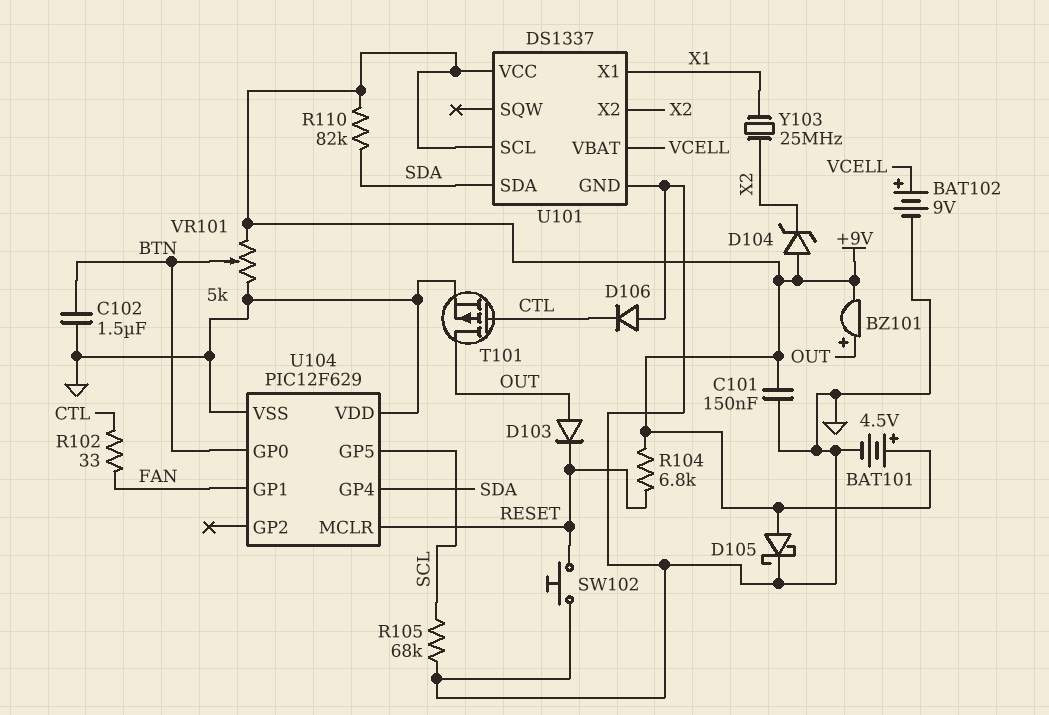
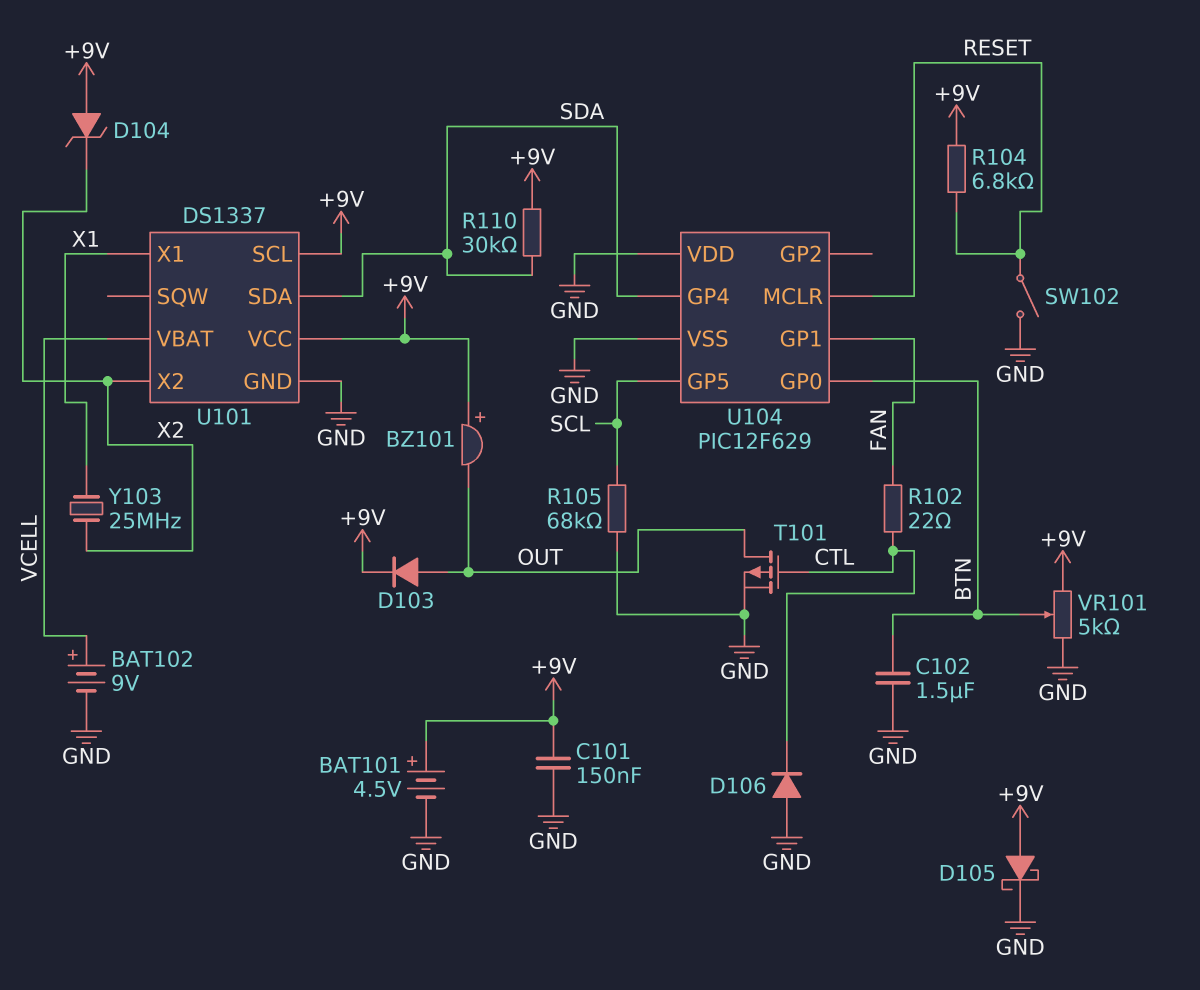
BZ101: buzzer (plus OUT, minus +9V) -> buzzer (plus +9V, minus OUT)
D103: diode (A OUT, K RESET) -> diode (A OUT, K +9V)
R102: 33 (CTL, FAN) -> 22 (CTL, FAN)
R110: 82k (+9V, SDA) -> 30k (+9V, SDA)
SW102: button (GND, RESET) -> switch (GND, RESET)

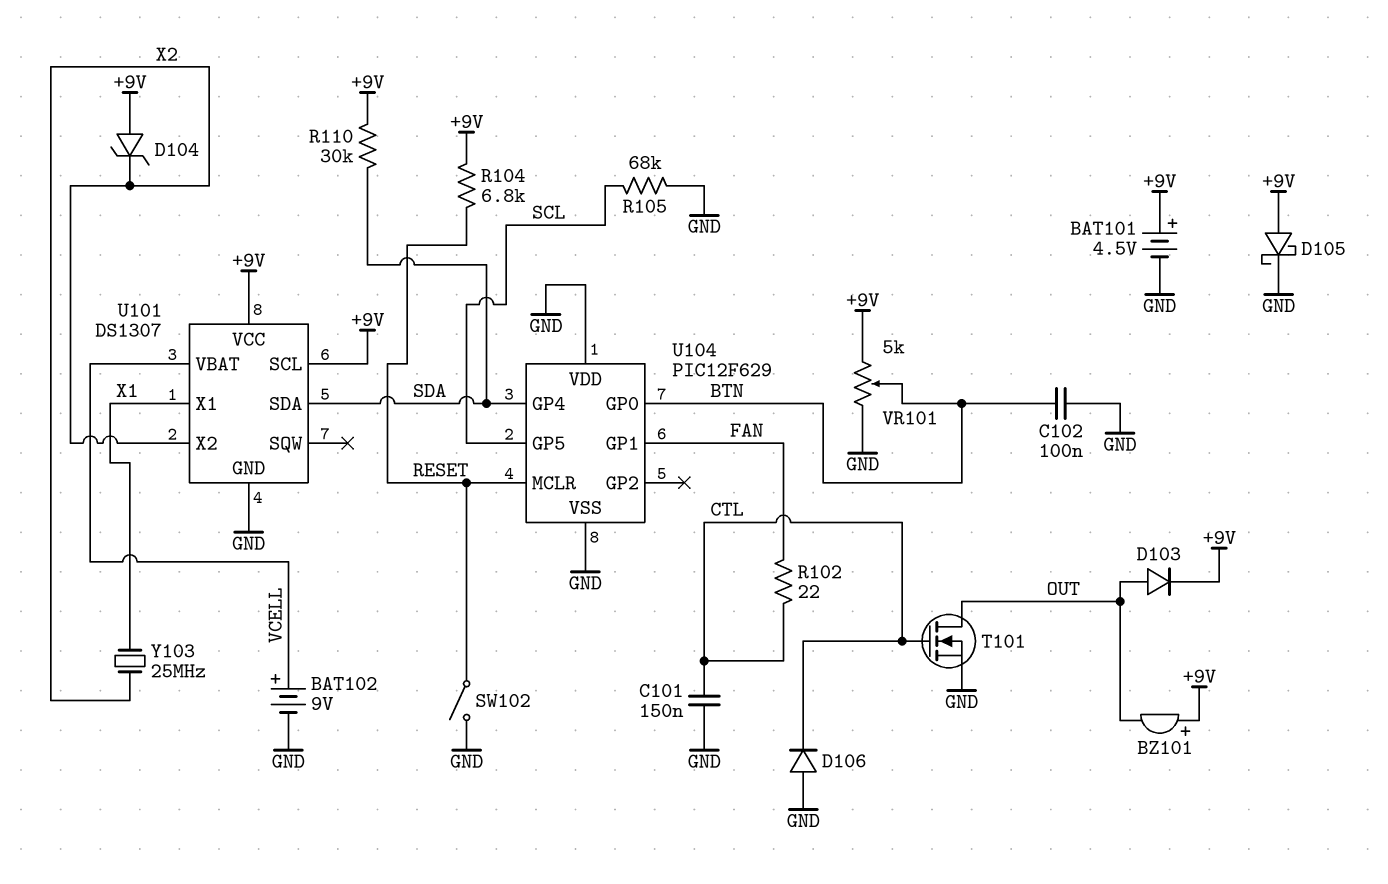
C101: 150nF (+9V, GND) -> 150nF (CTL, GND)
C102: 1.5uF (BTN, GND) -> 100nF (BTN, GND)
T101: PMOS (G CTL, D OUT, S GND) -> NMOS (G CTL, D OUT, S GND)
U101: DS1337 -> DS1307

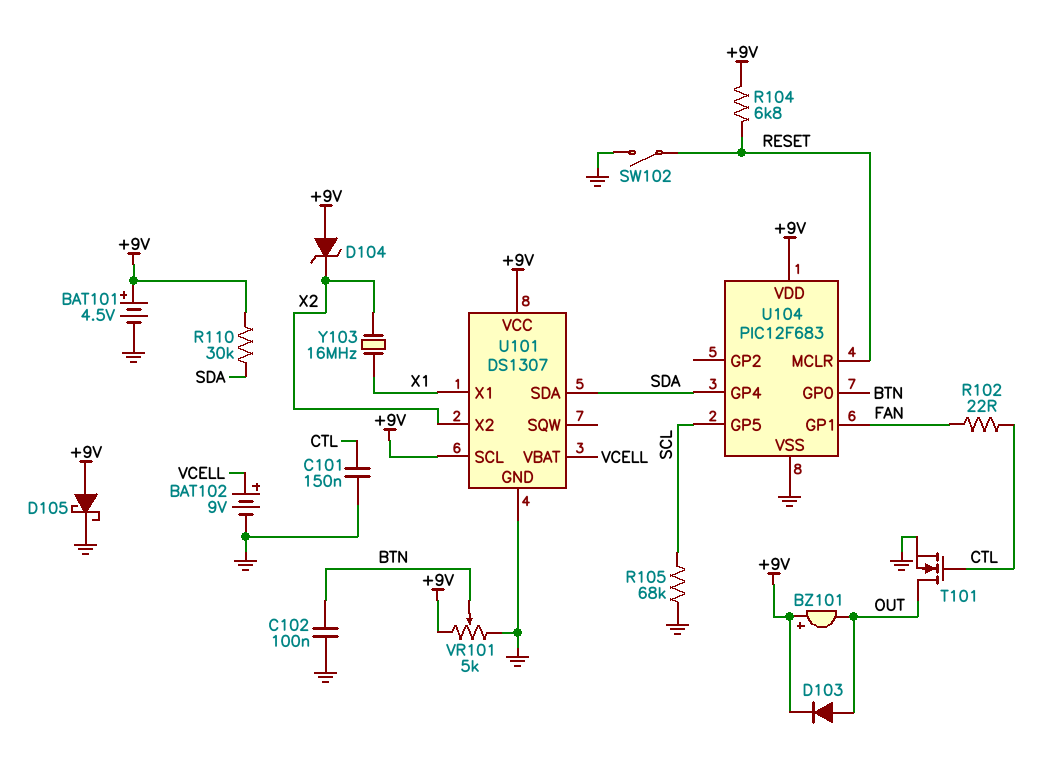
D106: diode (A GND, K CTL) -> none
U104: PIC12F629 -> PIC12F683
U104 pin VDD: GND -> +9V
Y103: 25MHz (X1, X2) -> 16MHz (X1, X2)

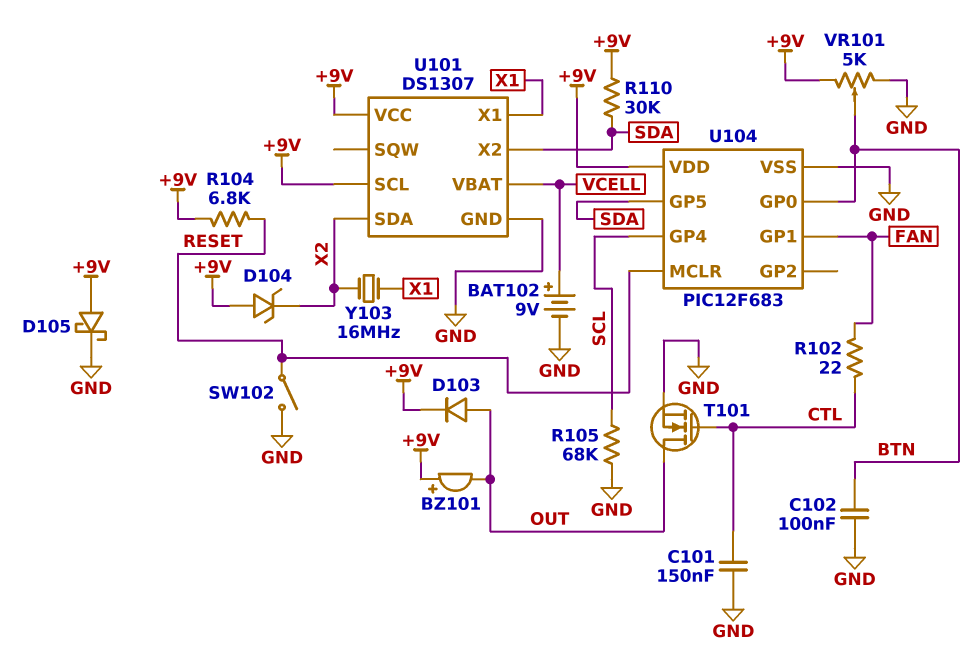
BAT101: 4.5V (plus +9V, minus GND) -> none
U101 pin SDA: SDA -> X2
U101 pin X2: X2 -> SDA
U104 pin GP4: SDA -> SCL
U104 pin GP5: SCL -> SDA

